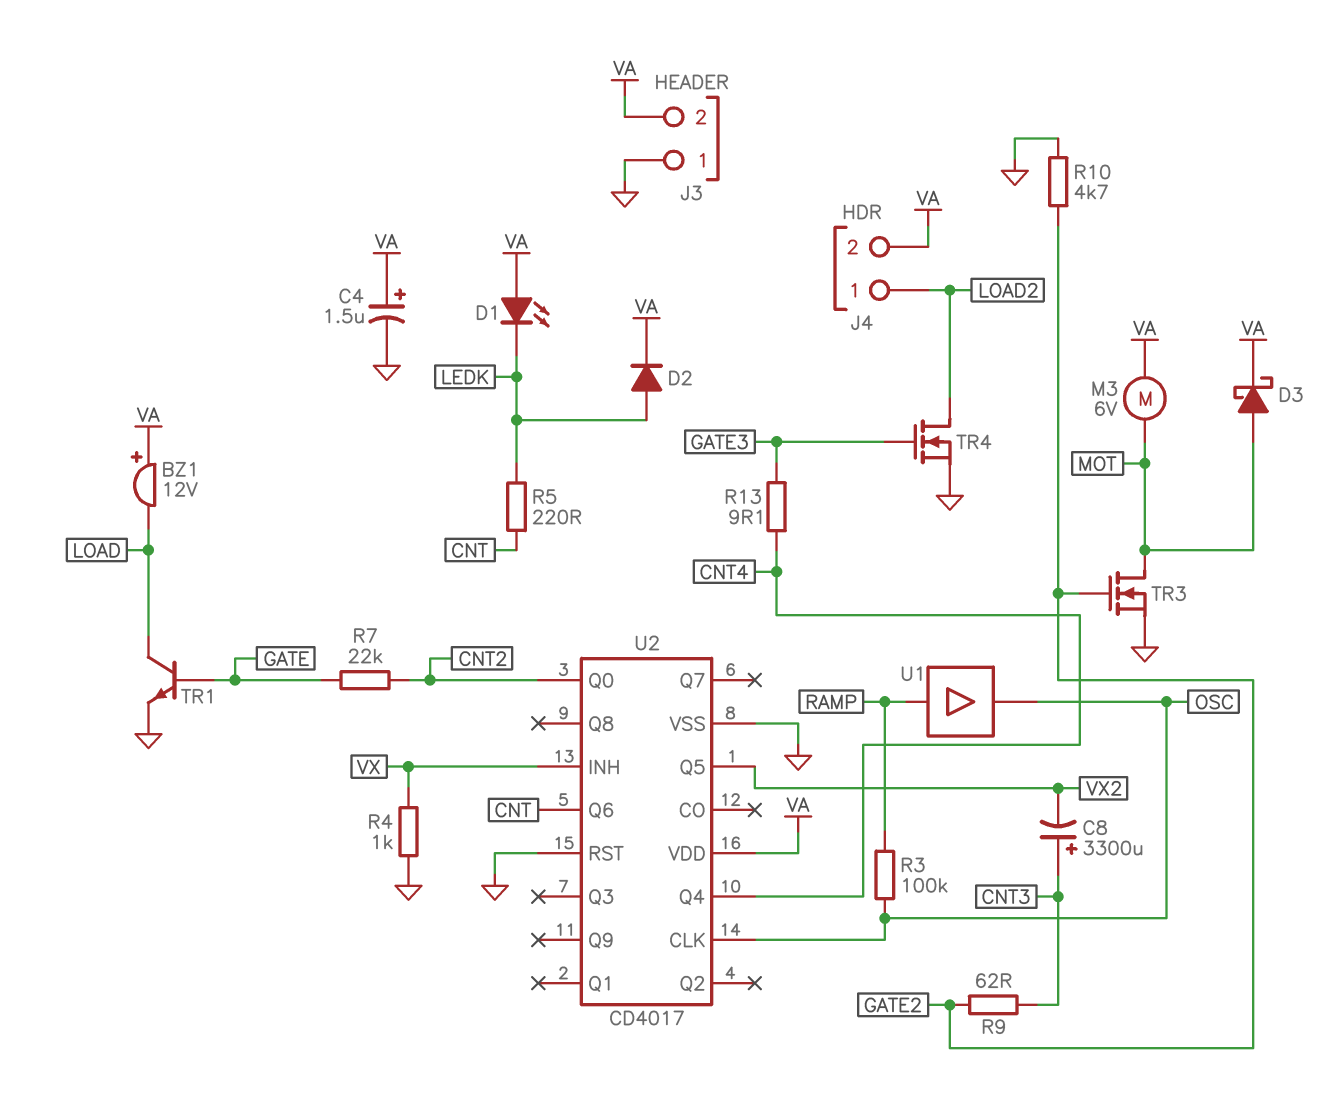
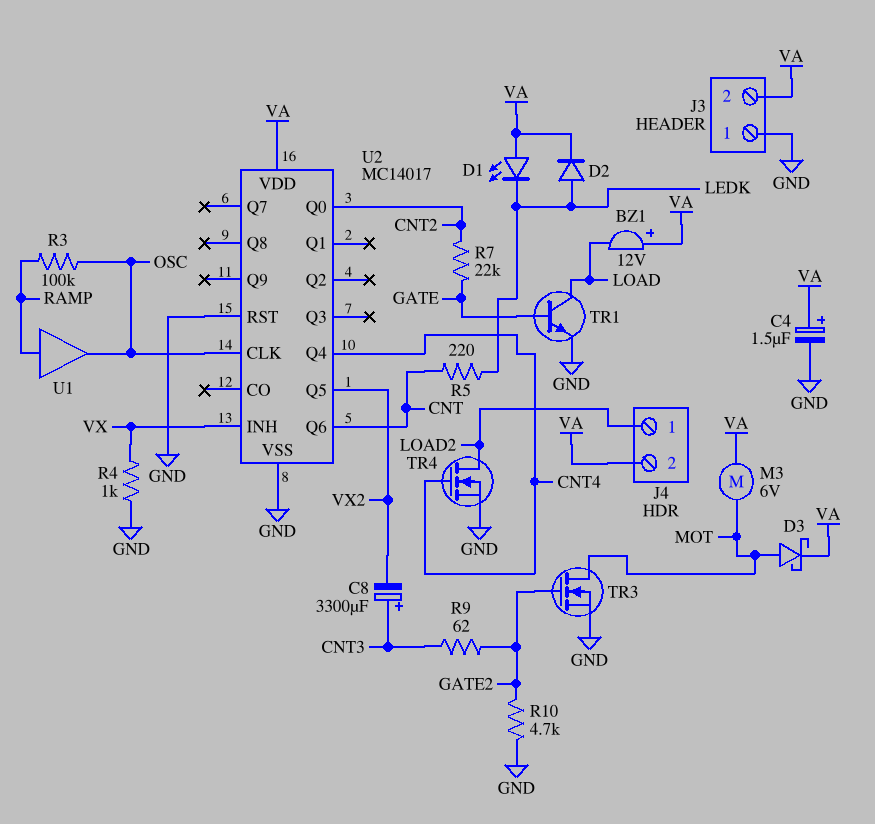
R13: 9.1 (CNT4, GATE3) -> none
TR4: NMOS (G GATE3, D LOAD2, S GND) -> NMOS (G CNT4, D LOAD2, S GND)
U2: CD4017 -> MC14017

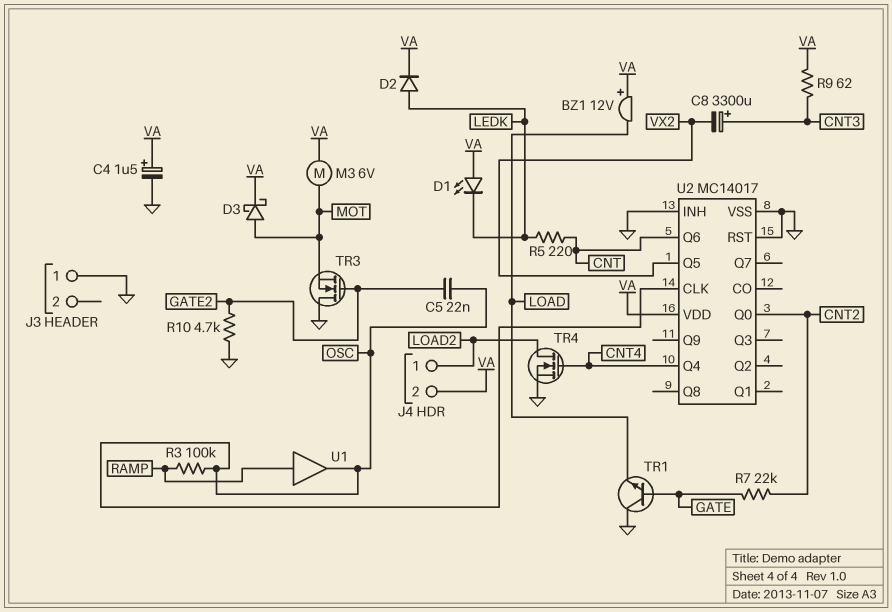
C5: none -> 22nF (GATE2, OSC)
J3 pin 2: VA -> none
R4: 1k (GND, VX) -> none
R9: 62 (CNT3, GATE2) -> 62 (CNT3, VA)
TR1: NPN (B GATE, C LOAD, E GND) -> NPN (B GATE, C GND, E LOAD)
TR3: NMOS (G GATE2, D MOT, S GND) -> NMOS (G GATE2, D GND, S MOT)
U2 pin INH: VX -> GND

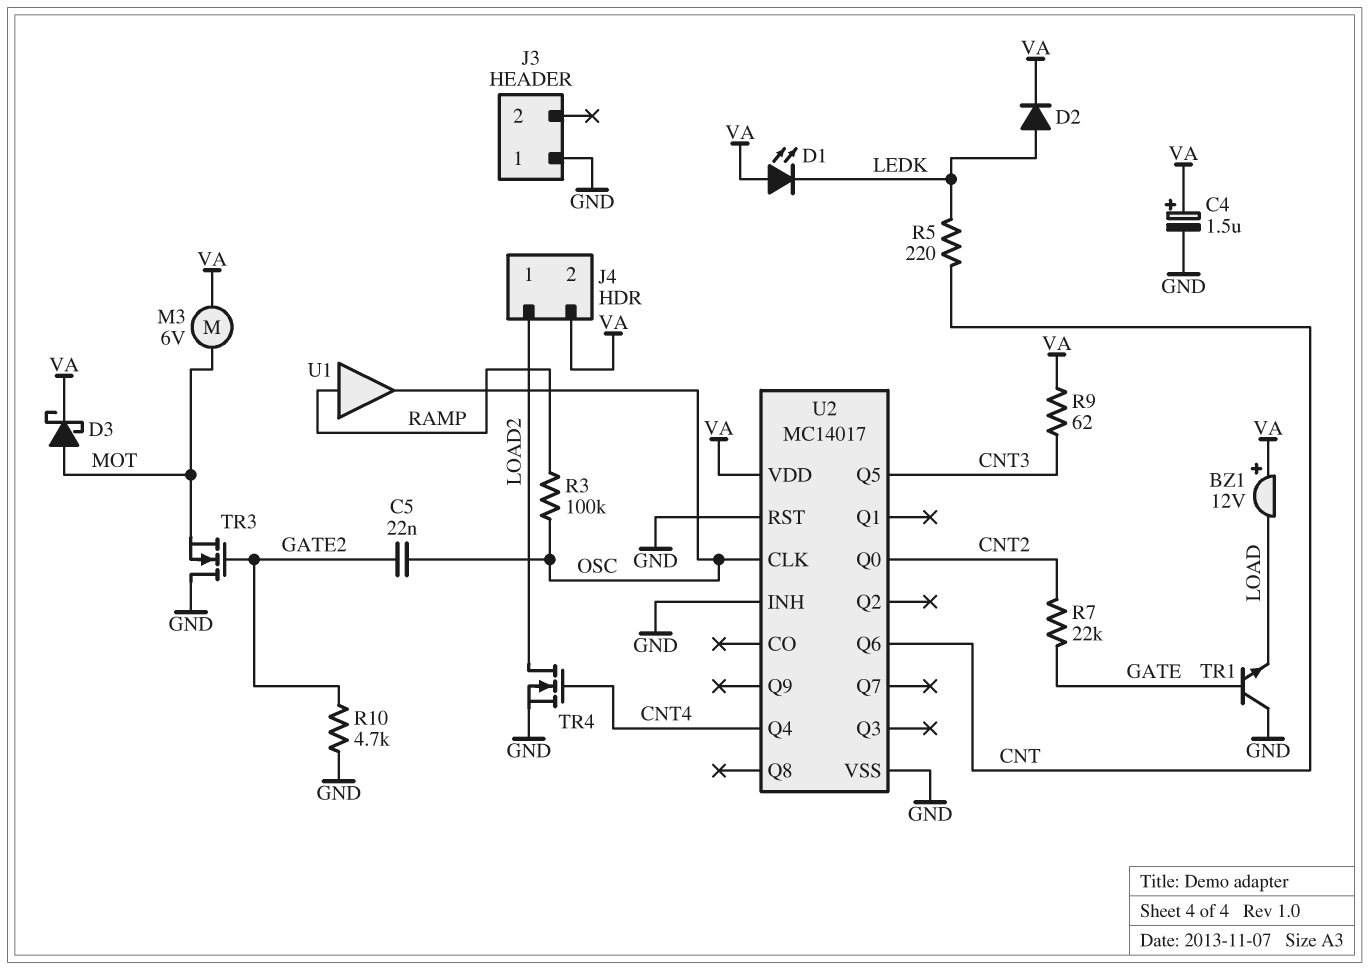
C8: 3300uF (plus CNT3, minus VX2) -> none
U2 pin Q5: VX2 -> CNT3

